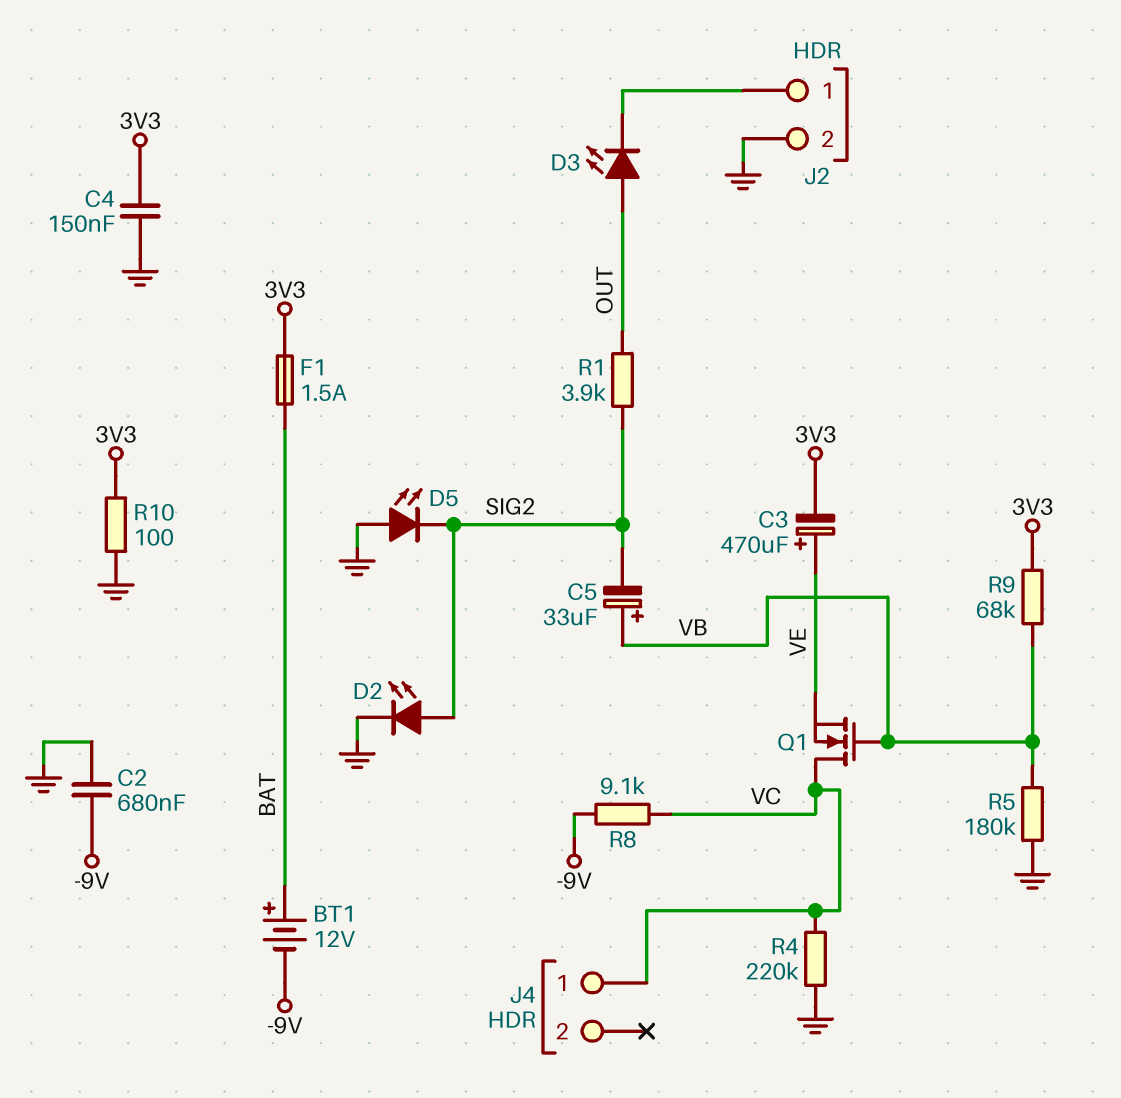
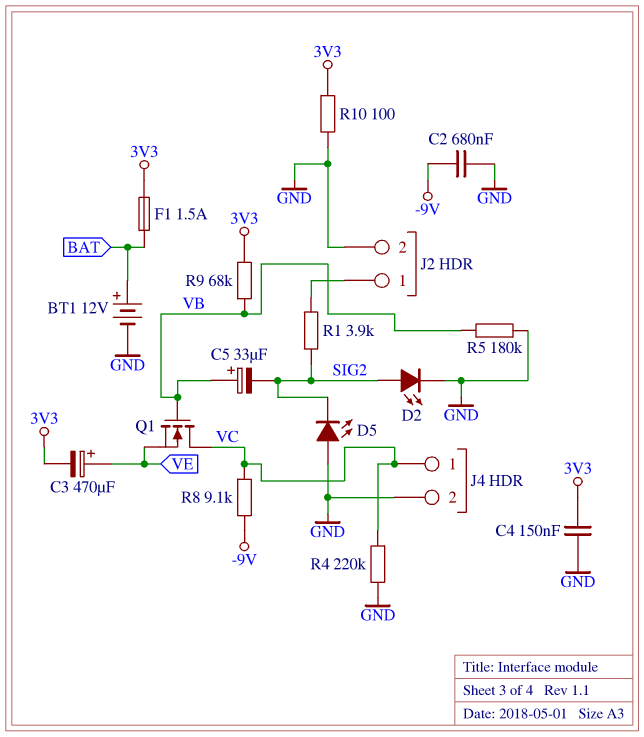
BT1: 12V (plus BAT, minus -9V) -> 12V (plus BAT, minus GND)
D3: LED (A OUT, K J2/1) -> none
J4 pin 2: none -> GND
R1: 3.9k (OUT, SIG2) -> 3.9k (J2/1, SIG2)

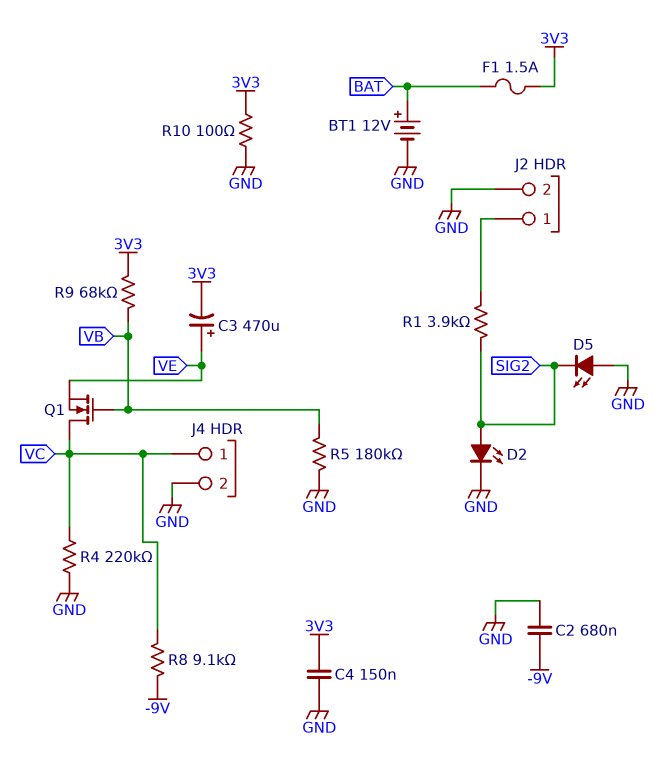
C5: 33uF (plus VB, minus SIG2) -> none

